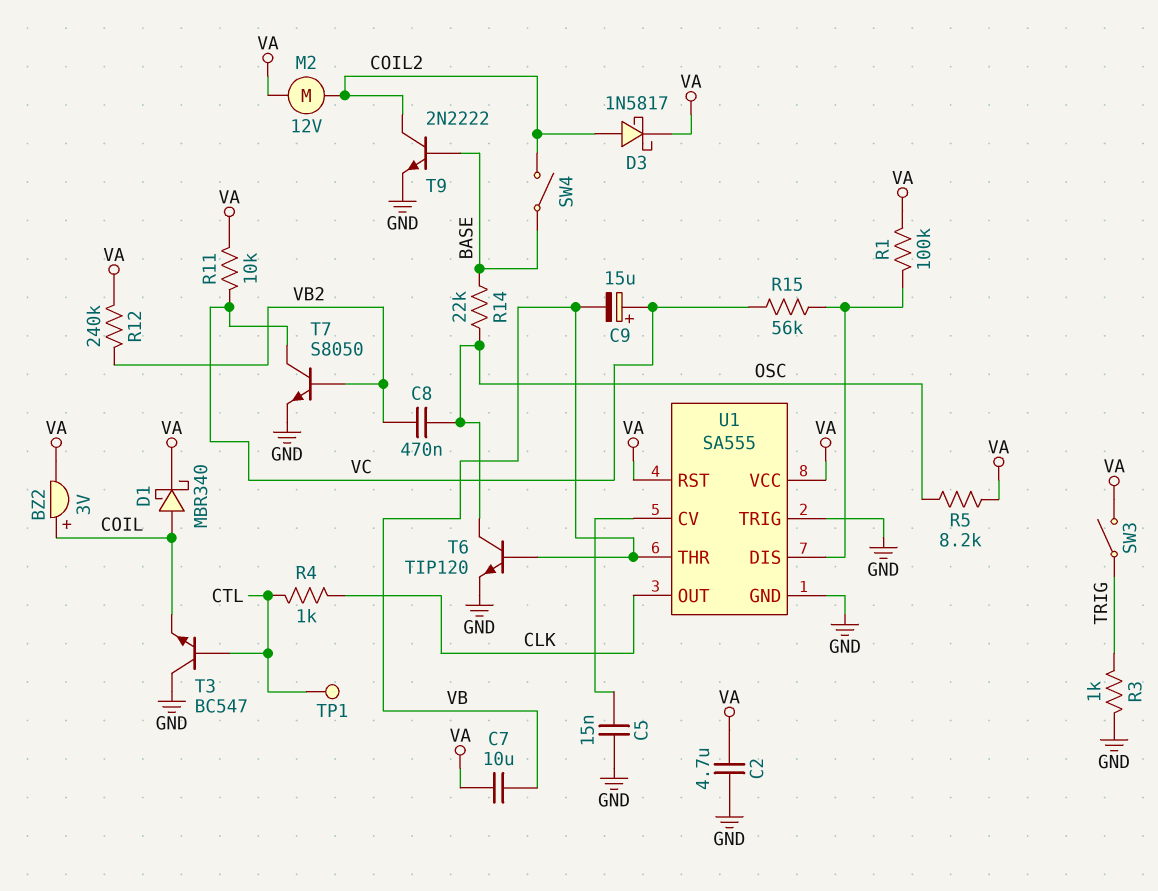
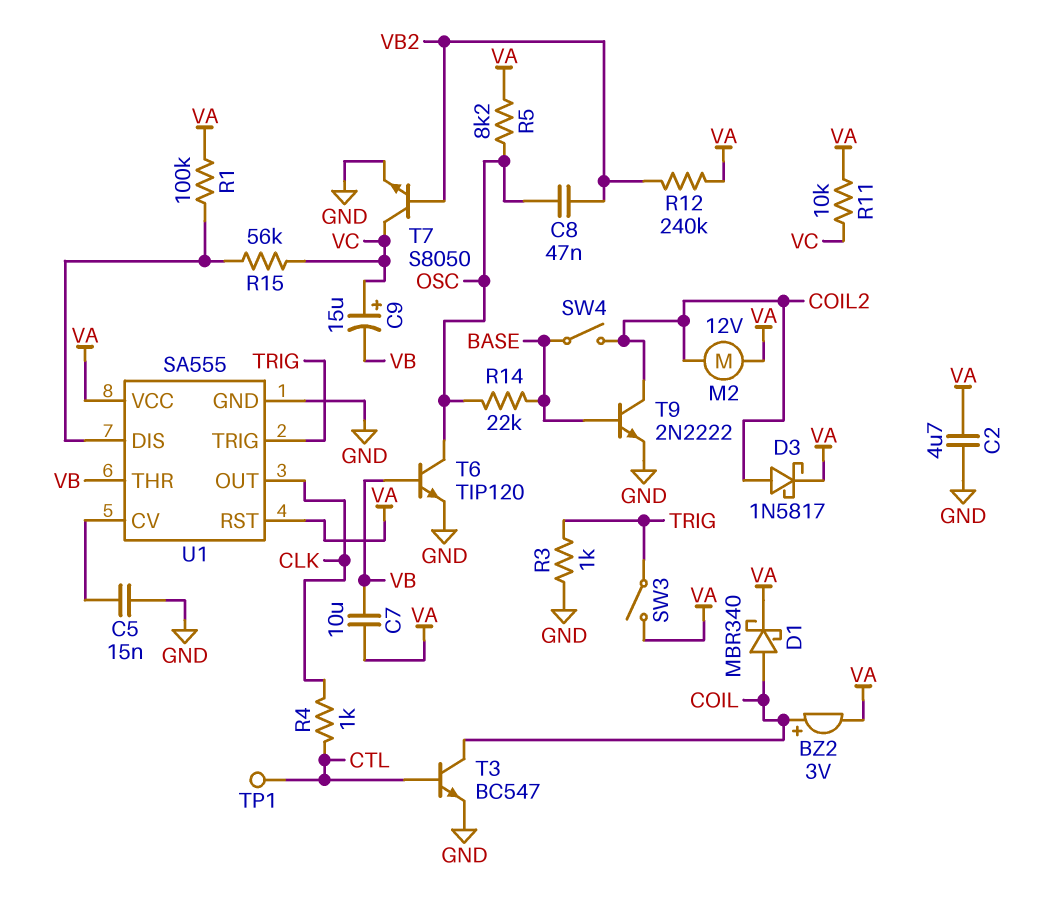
C8: 470nF (OSC, VB2) -> 47nF (OSC, VB2)
T3: NPN BC547 (B CTL, C GND, E COIL) -> NPN BC547 (B CTL, C COIL, E GND)
U1 pin TRIG: GND -> TRIG

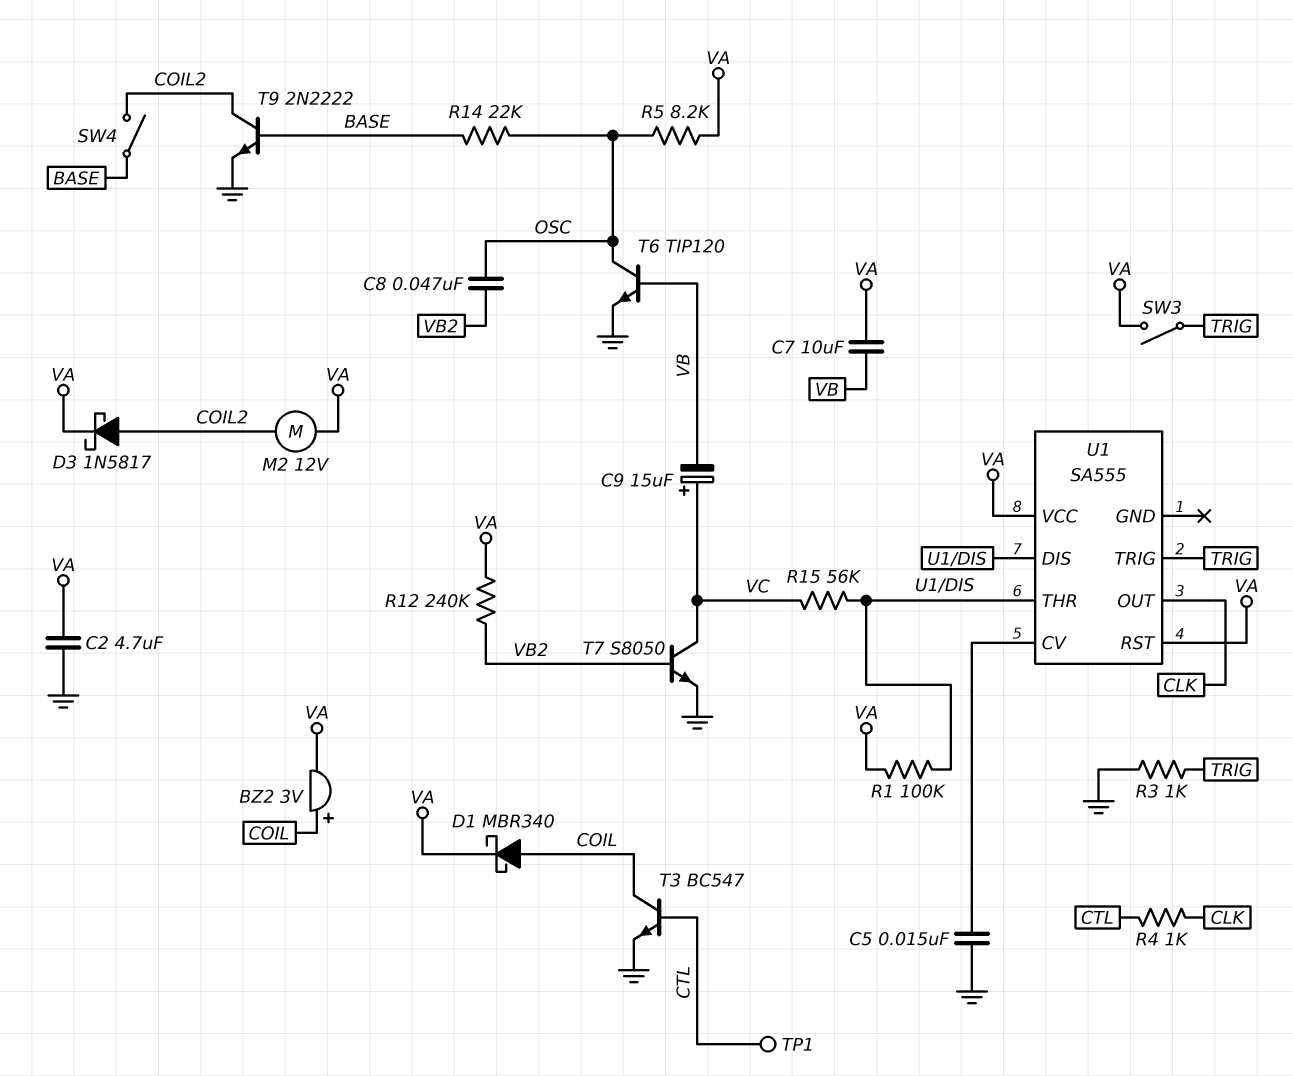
R11: 10k (VA, VC) -> none
U1 pin GND: GND -> none
U1 pin THR: VB -> U1/DIS

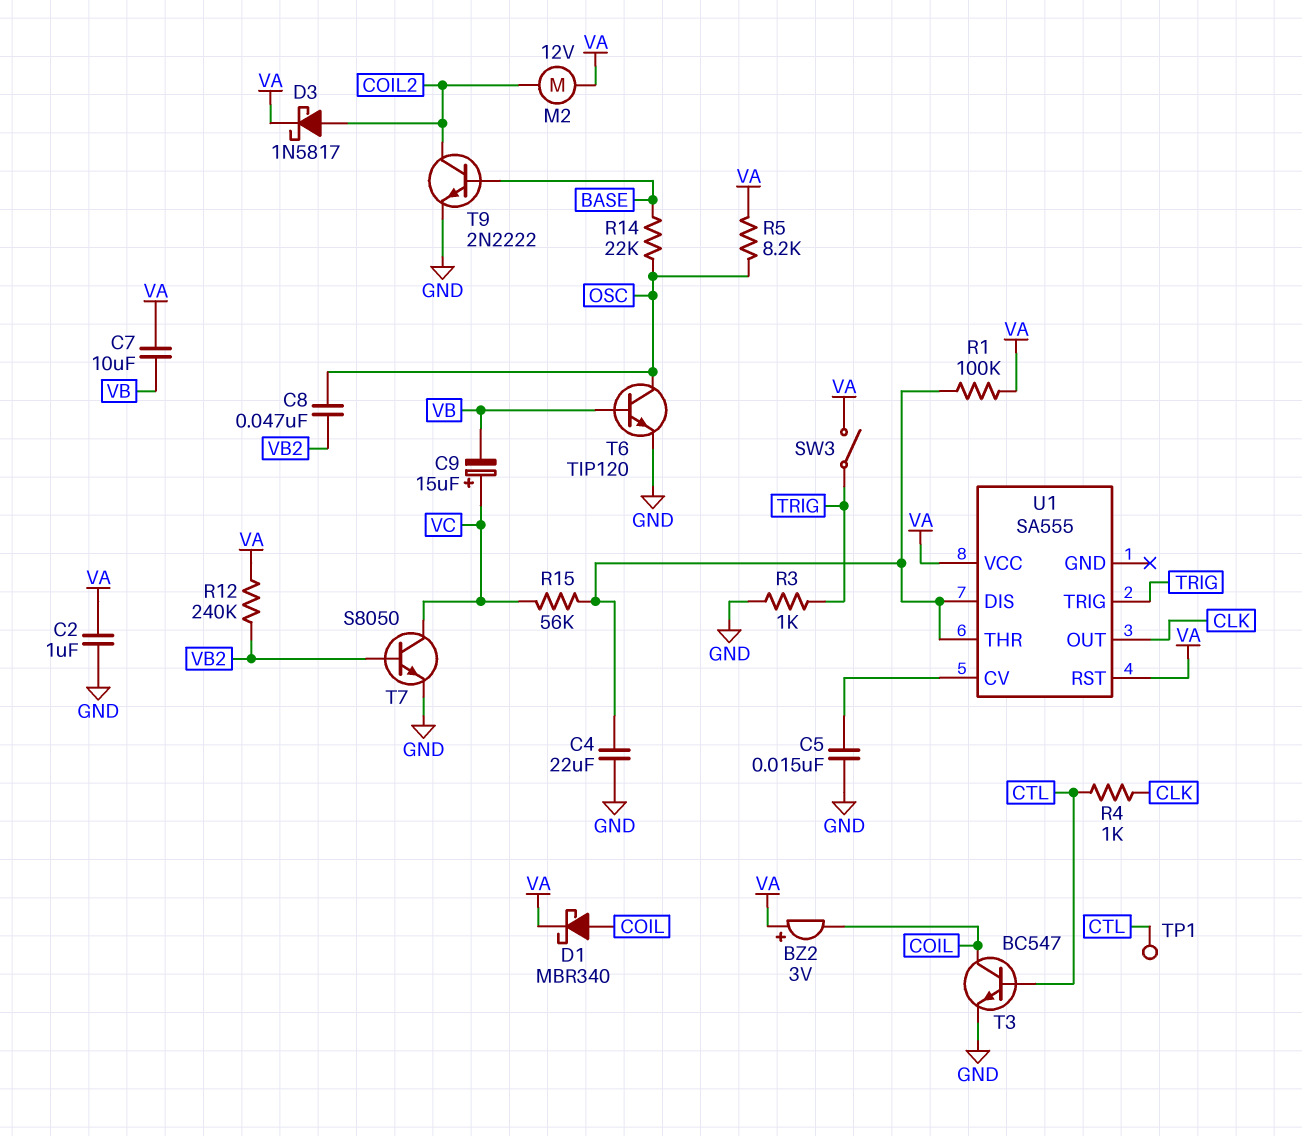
BZ2: buzzer 3V (plus COIL, minus VA) -> buzzer 3V (plus VA, minus COIL)
C2: 4.7uF (GND, VA) -> 1uF (GND, VA)
C4: none -> 22uF (GND, U1/DIS)
SW4: switch (BASE, COIL2) -> none

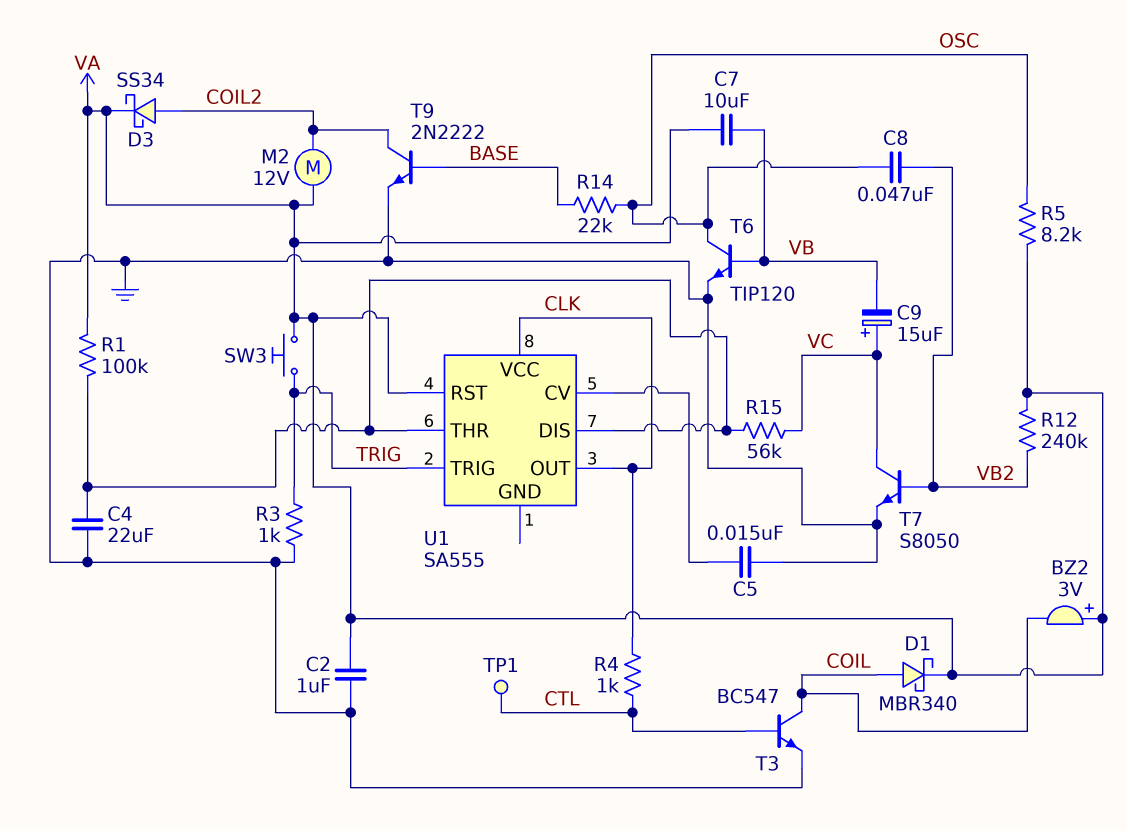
D3: schottky 1N5817 (A COIL2, K VA) -> schottky SS34 (A COIL2, K VA)
SW3: switch (TRIG, VA) -> button (TRIG, VA)
U1 pin VCC: VA -> CLK

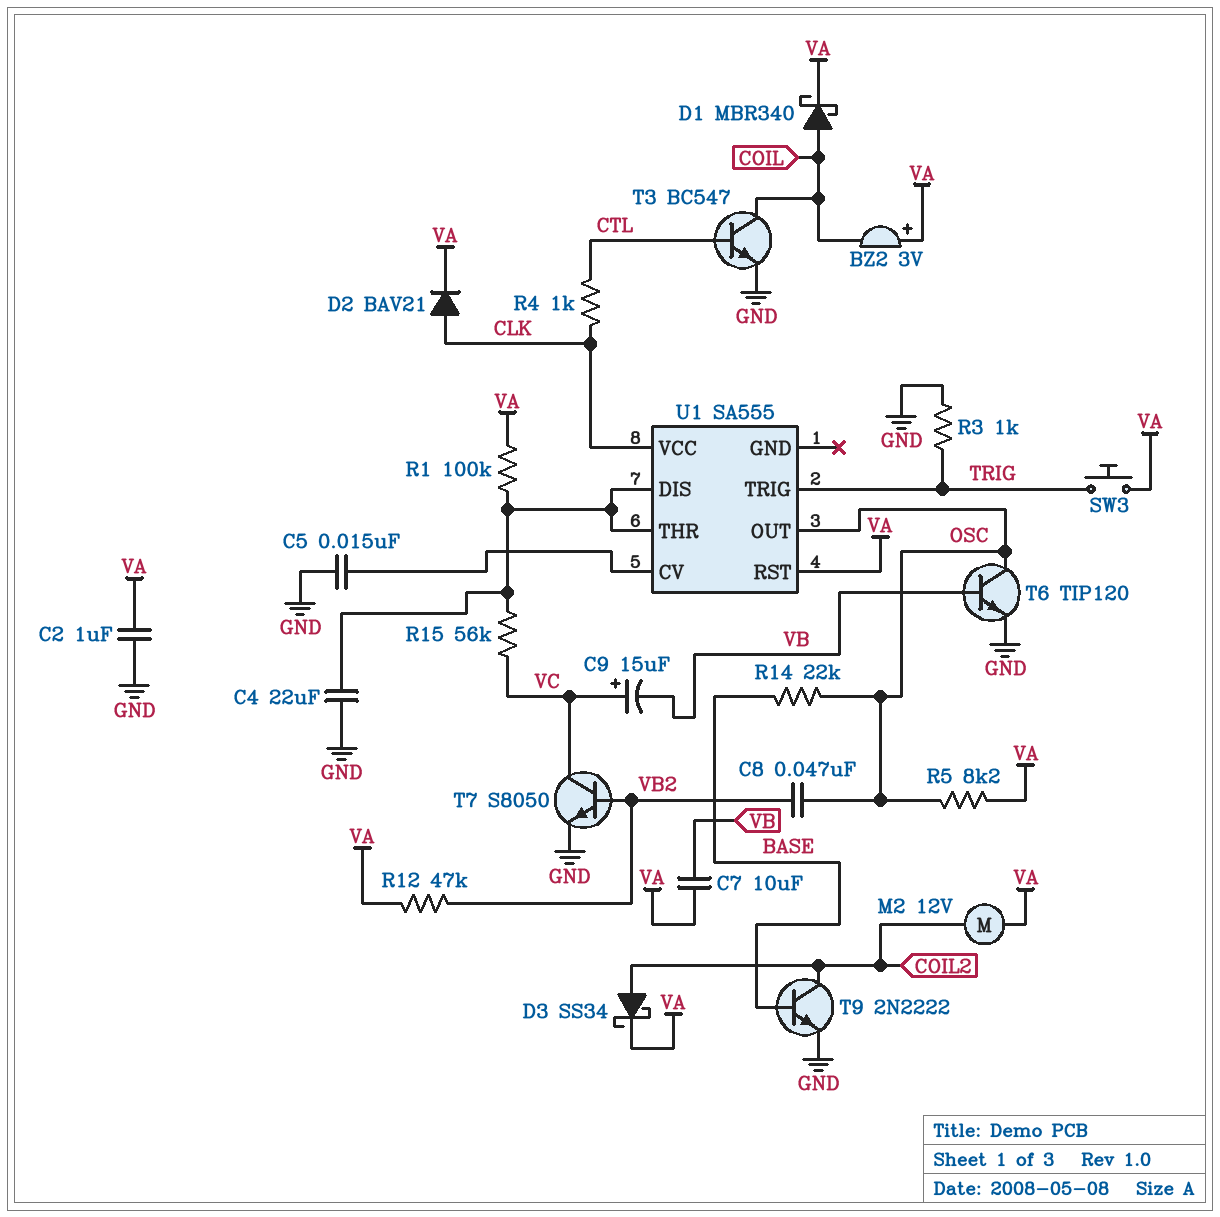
D2: none -> diode BAV21 (A CLK, K VA)
R12: 240k (VA, VB2) -> 47k (VA, VB2)
TP1: test point (CTL) -> none
U1 pin OUT: CLK -> OSC

